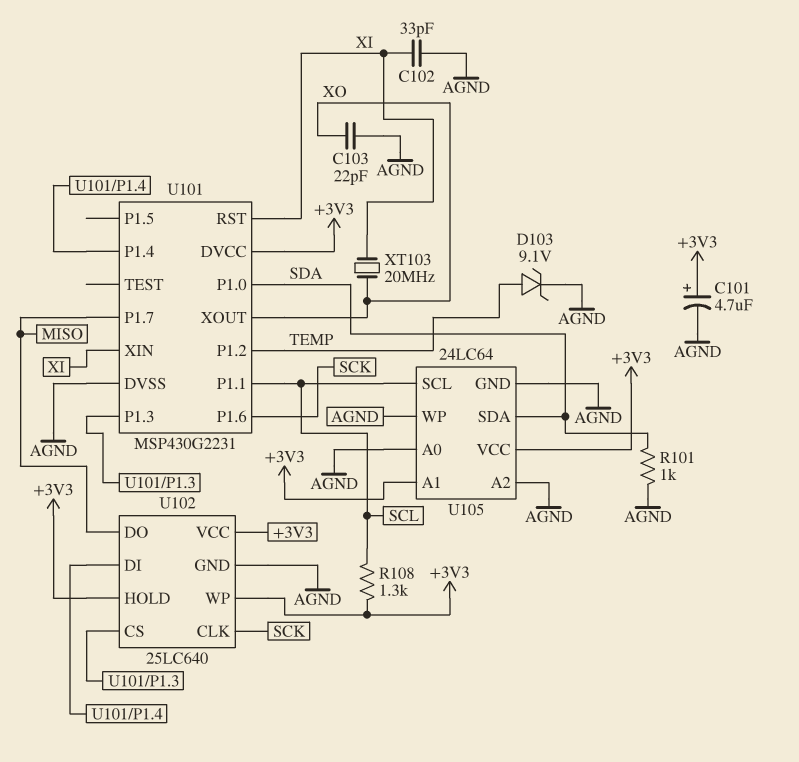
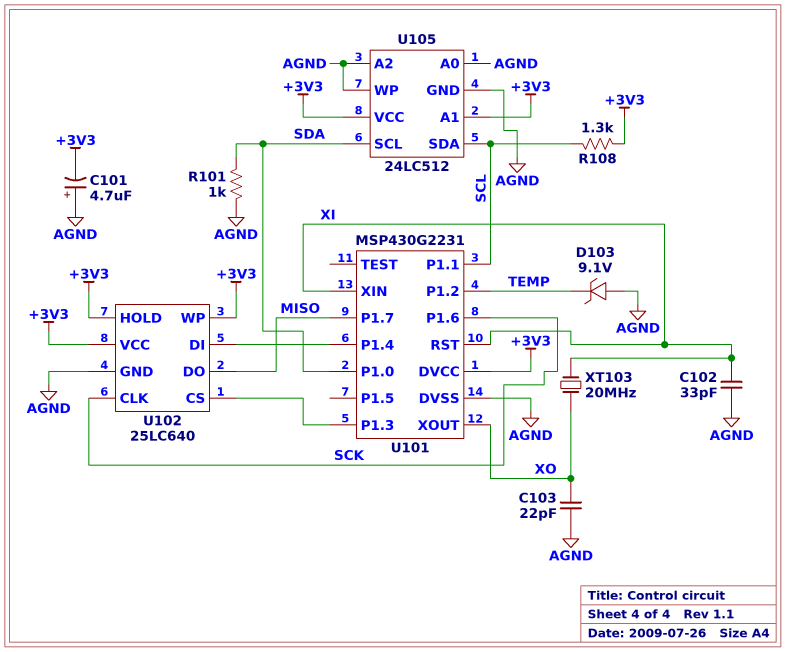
C101: 4.7uF (plus +3V3, minus AGND) -> 4.7uF (plus AGND, minus +3V3)
D103: zener 9.1V (A TEMP, K AGND) -> zener 9.1V (A AGND, K TEMP)
U105: 24LC64 -> 24LC512
U105 pin SCL: SCL -> SDA
U105 pin SDA: SDA -> SCL

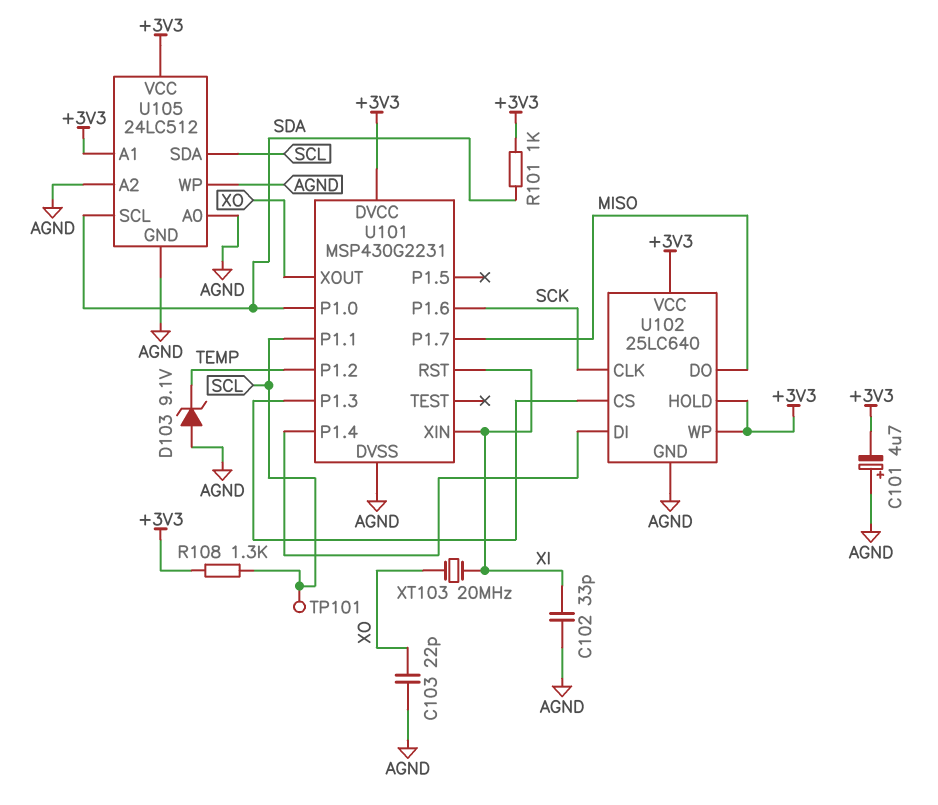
R101: 1k (AGND, SDA) -> 1k (+3V3, SDA)
TP101: none -> test point (SCL)

